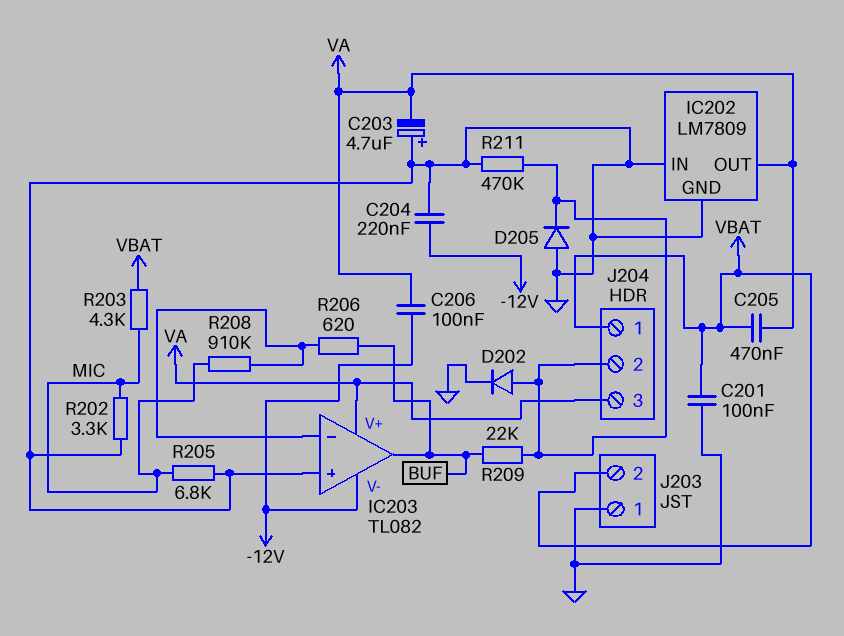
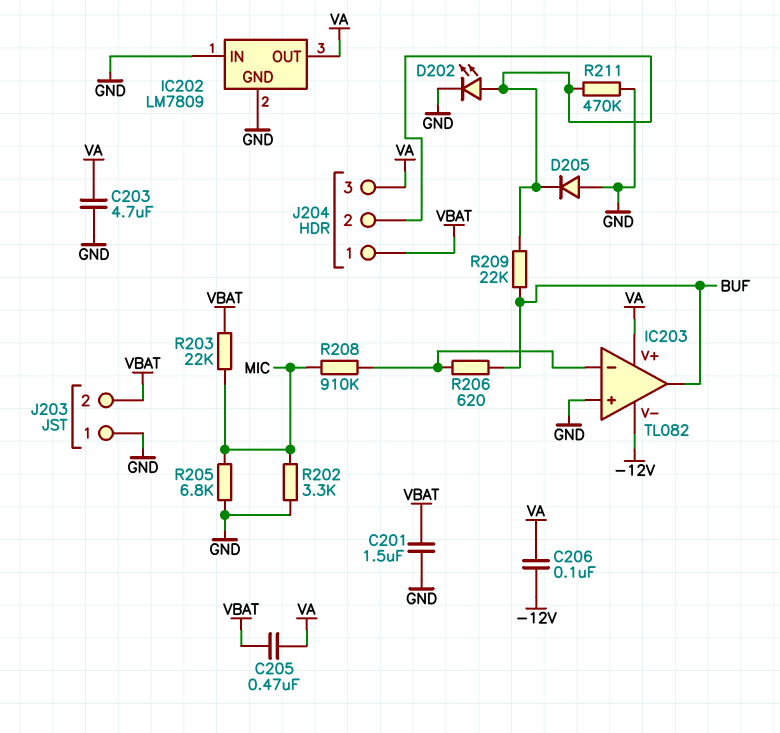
C201: 100nF (GND, VBAT) -> 1.5uF (GND, VBAT)
C203: 4.7uF (plus GND, minus VA) -> 4.7uF (GND, VA)
C204: 220nF (-12V, GND) -> none
D202: diode (A J204/2, K GND) -> LED (A J204/2, K GND)
R203: 4.3k (MIC, VBAT) -> 22k (MIC, VBAT)

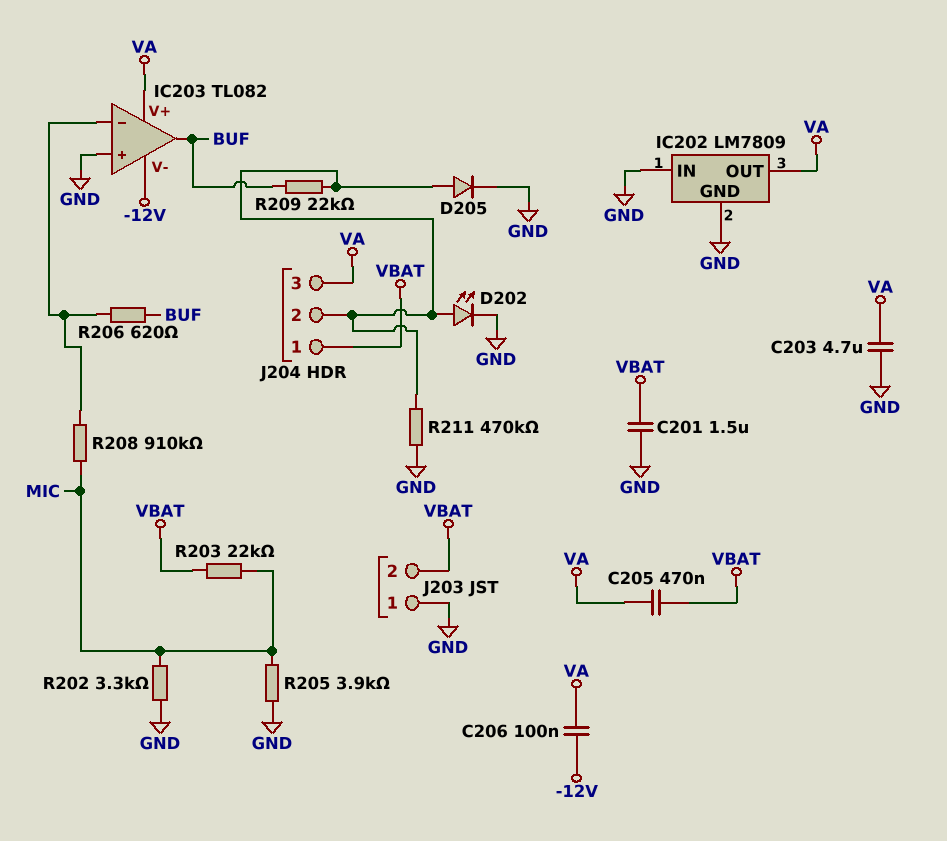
D205: diode (A GND, K J204/2) -> diode (A J204/2, K GND)
R205: 6.8k (GND, MIC) -> 3.9k (GND, MIC)

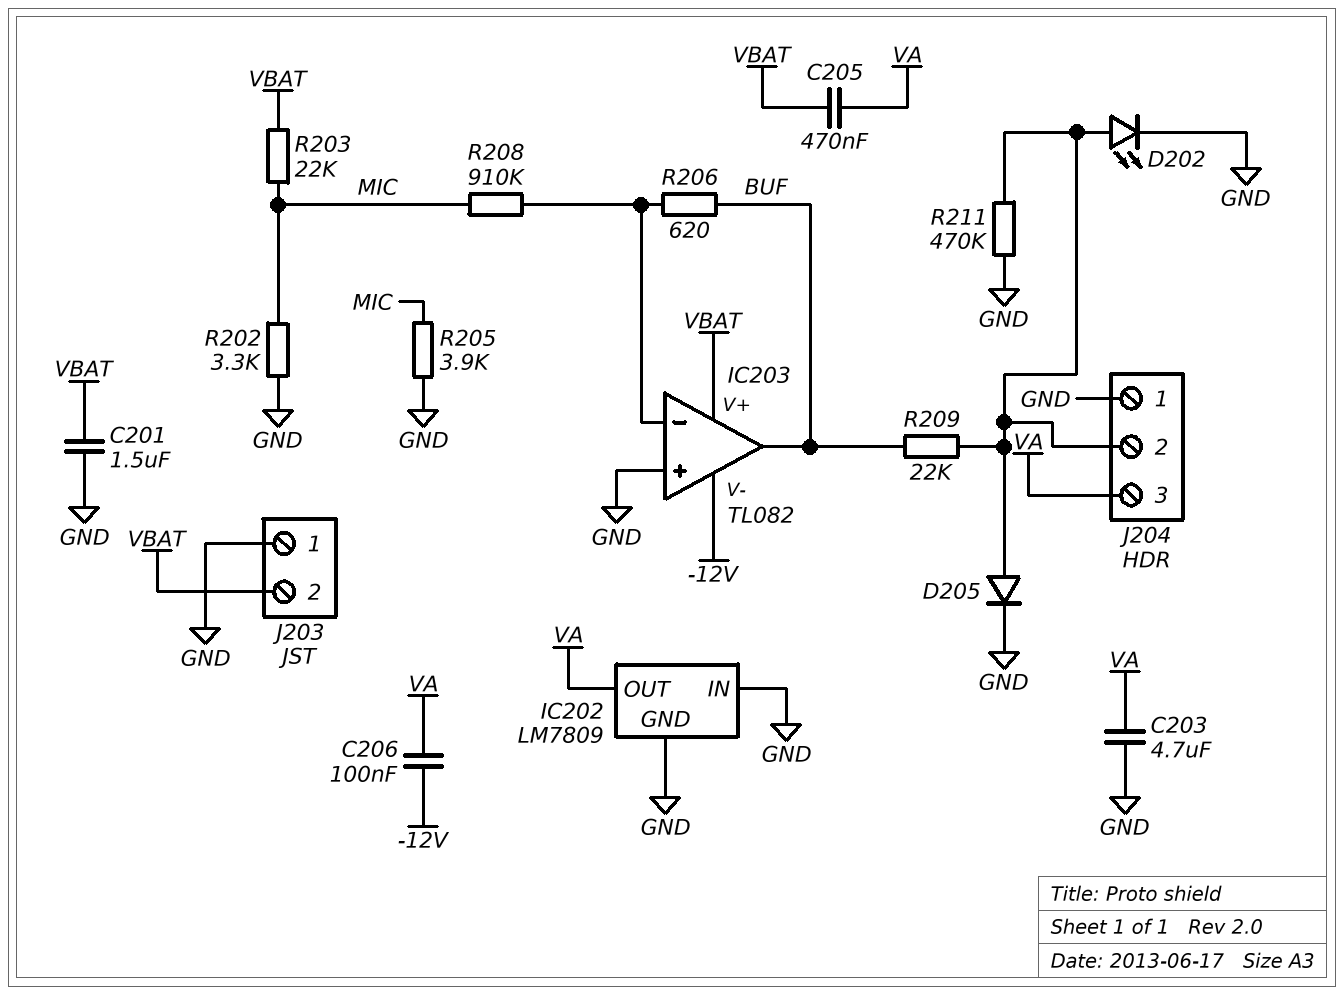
IC203 pin V+: VA -> VBAT
J204 pin 1: VBAT -> GND

